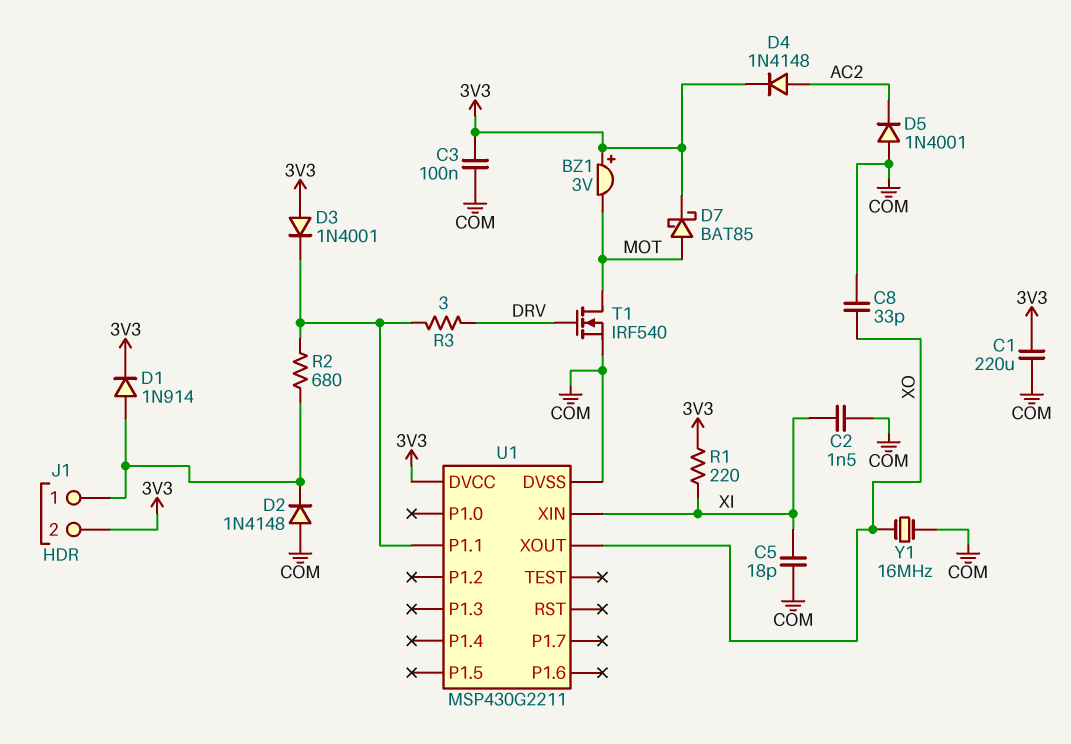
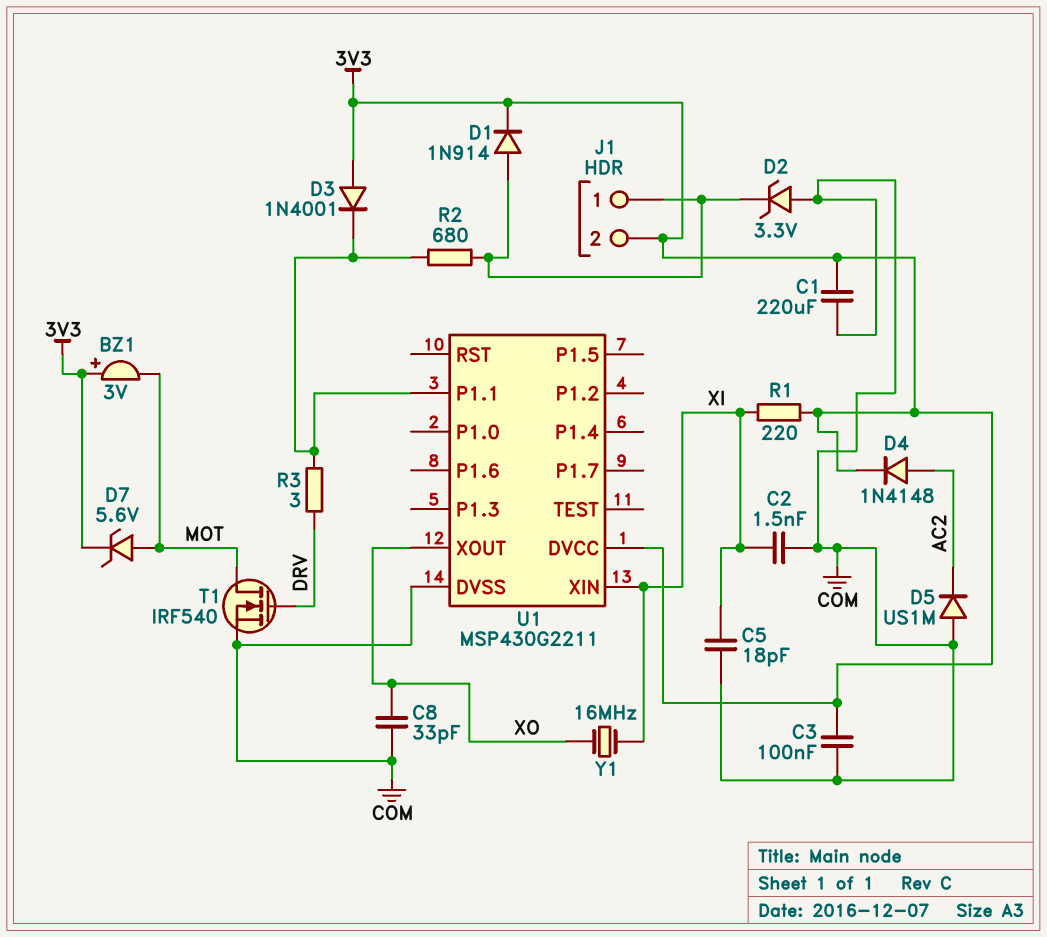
D2: diode 1N4148 (A COM, K J1/1) -> zener 3.3V (A COM, K J1/1)
D5: diode 1N4001 (A COM, K AC2) -> diode US1M (A COM, K AC2)
D7: schottky BAT85 (A MOT, K 3V3) -> zener 5.6V (A MOT, K 3V3)
Y1: 16MHz (COM, XO) -> 16MHz (XI, XO)

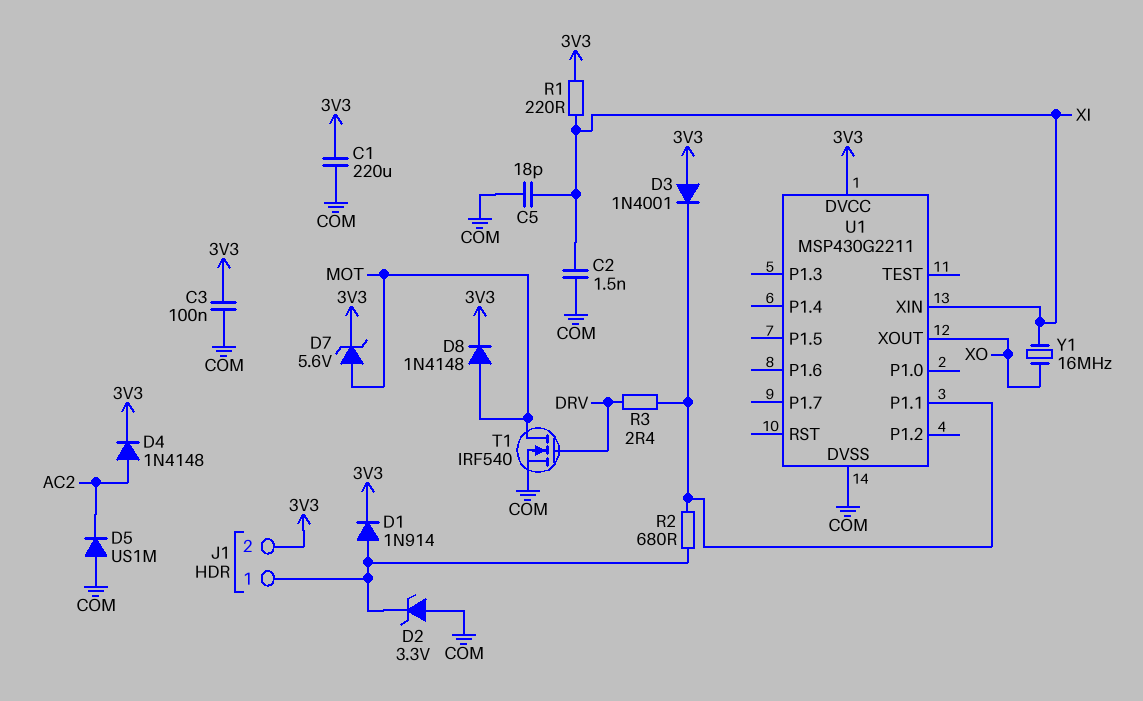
BZ1: buzzer 3V (plus 3V3, minus MOT) -> none
C8: 33pF (COM, XO) -> none
D8: none -> diode 1N4148 (A MOT, K 3V3)
R3: 3 (DRV, U1/P1.1) -> 2.4 (DRV, U1/P1.1)

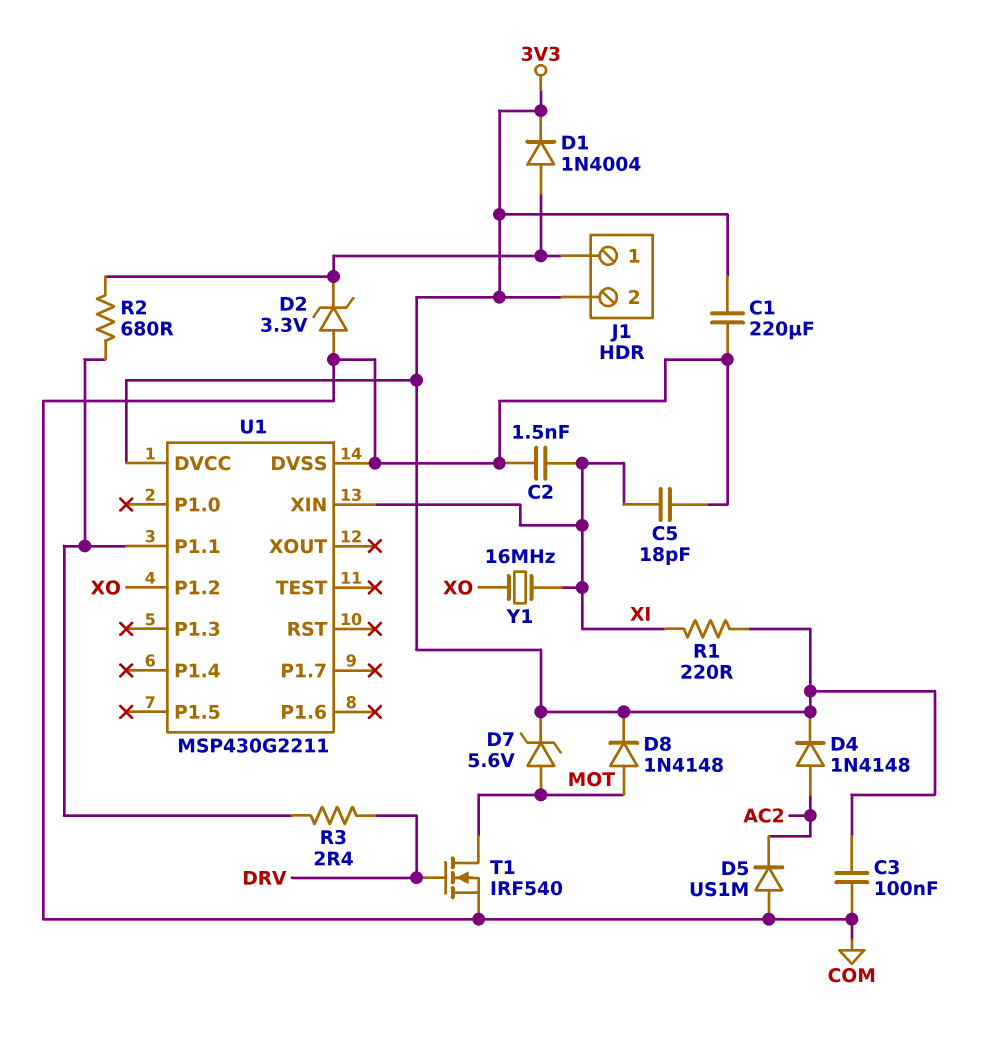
D1: diode 1N914 (A J1/1, K 3V3) -> diode 1N4004 (A J1/1, K 3V3)
D3: diode 1N4001 (A 3V3, K U1/P1.1) -> none
U1 pin P1.2: none -> XO
U1 pin XOUT: XO -> none

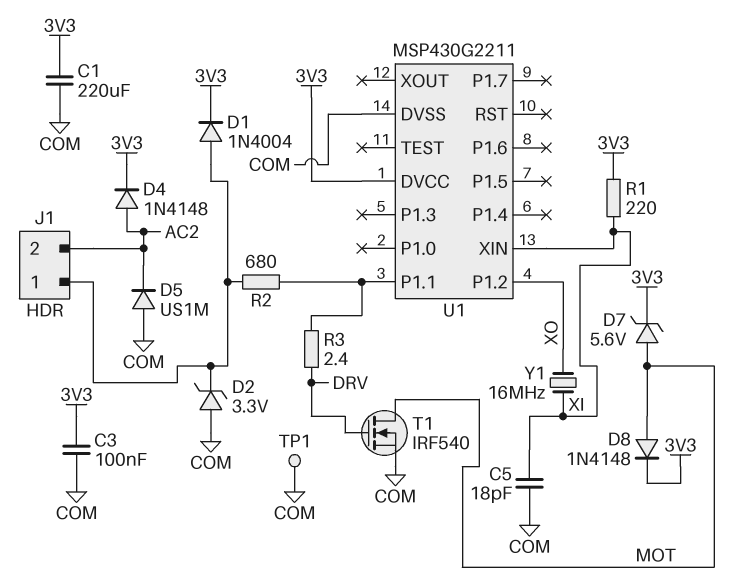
C2: 1.5nF (COM, XI) -> none
J1 pin 2: 3V3 -> AC2
TP1: none -> test point (COM)

